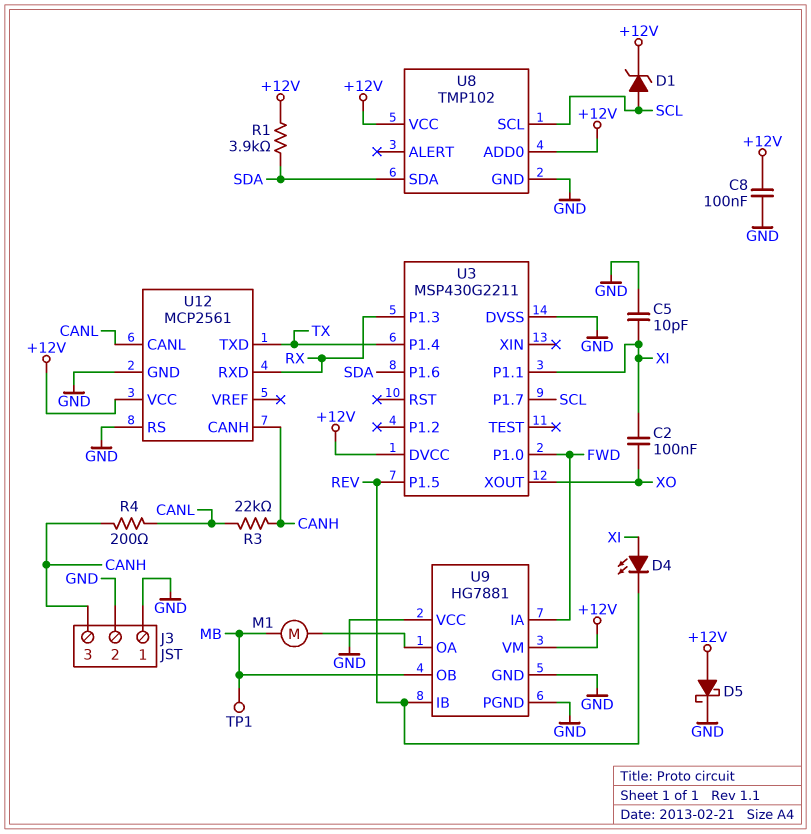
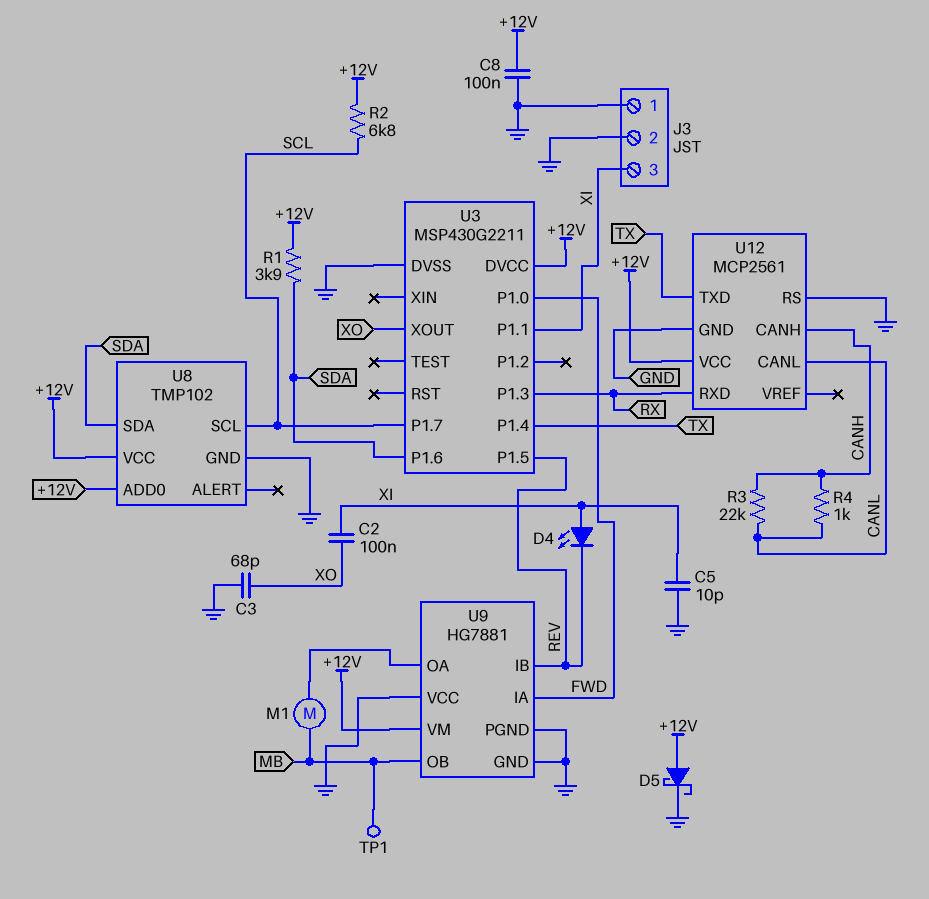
C3: none -> 68pF (GND, XO)
D1: zener (A SCL, K +12V) -> none
J3 pin 3: CANH -> XI
R2: none -> 6.8k (+12V, SCL)
R4: 200 (CANH, CANL) -> 1k (CANH, CANL)

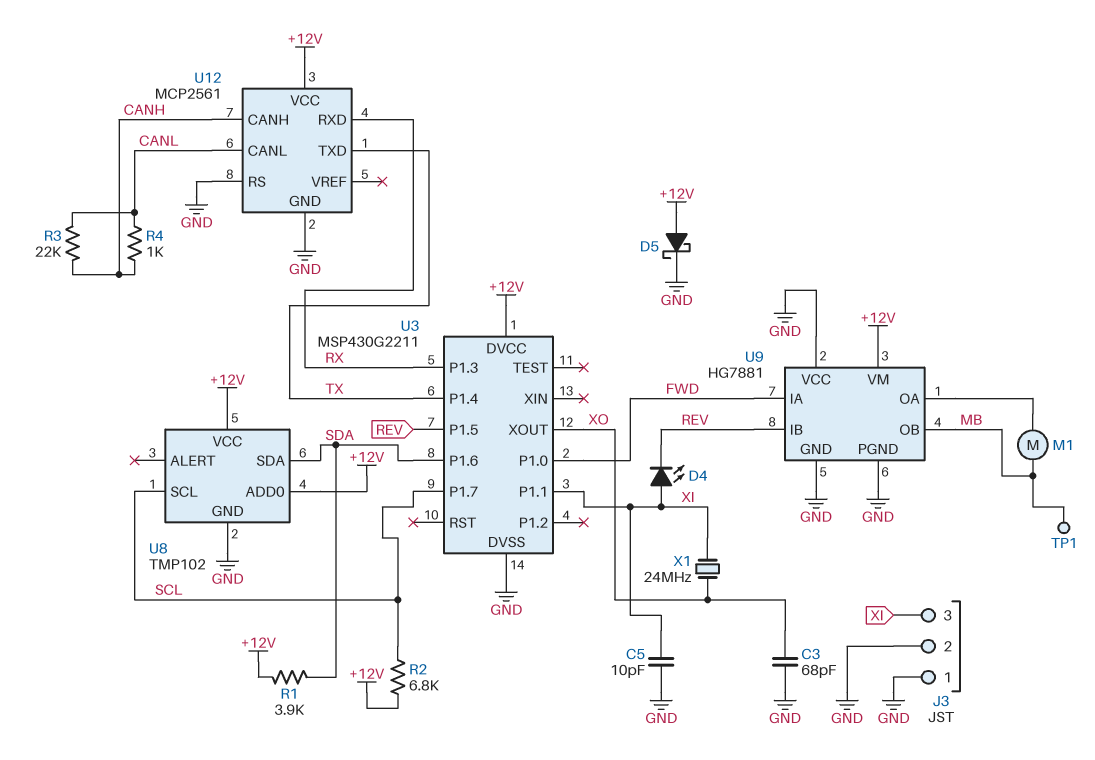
C2: 100nF (XI, XO) -> none
C8: 100nF (+12V, GND) -> none
X1: none -> 24MHz (XI, XO)

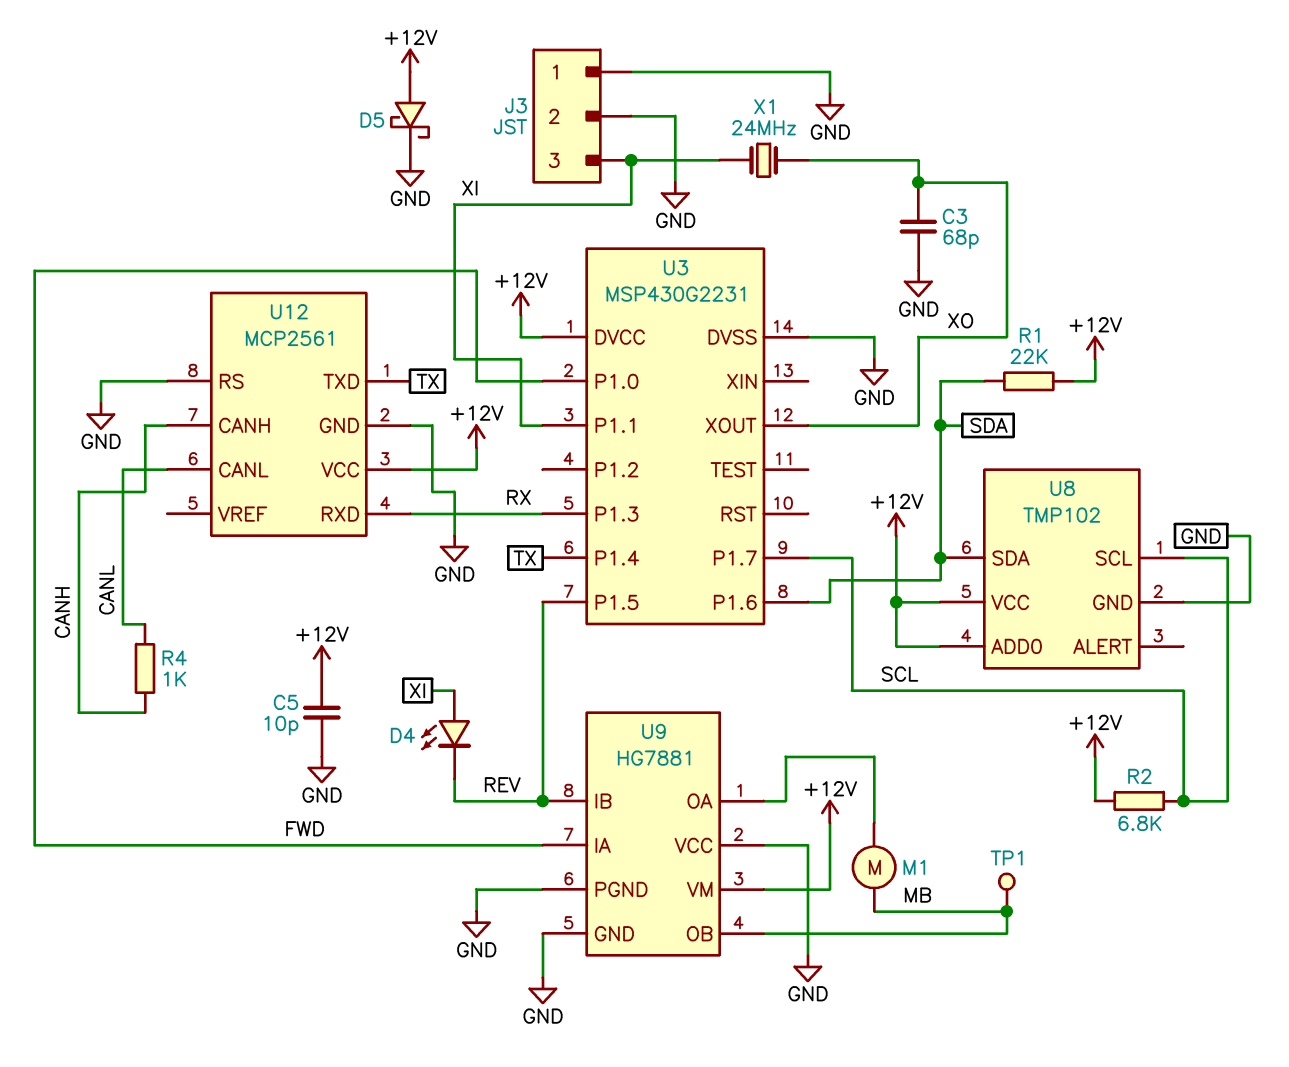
C5: 10pF (GND, XI) -> 10pF (+12V, GND)
R1: 3.9k (+12V, SDA) -> 22k (+12V, SDA)
R3: 22k (CANH, CANL) -> none
U3: MSP430G2211 -> MSP430G2231

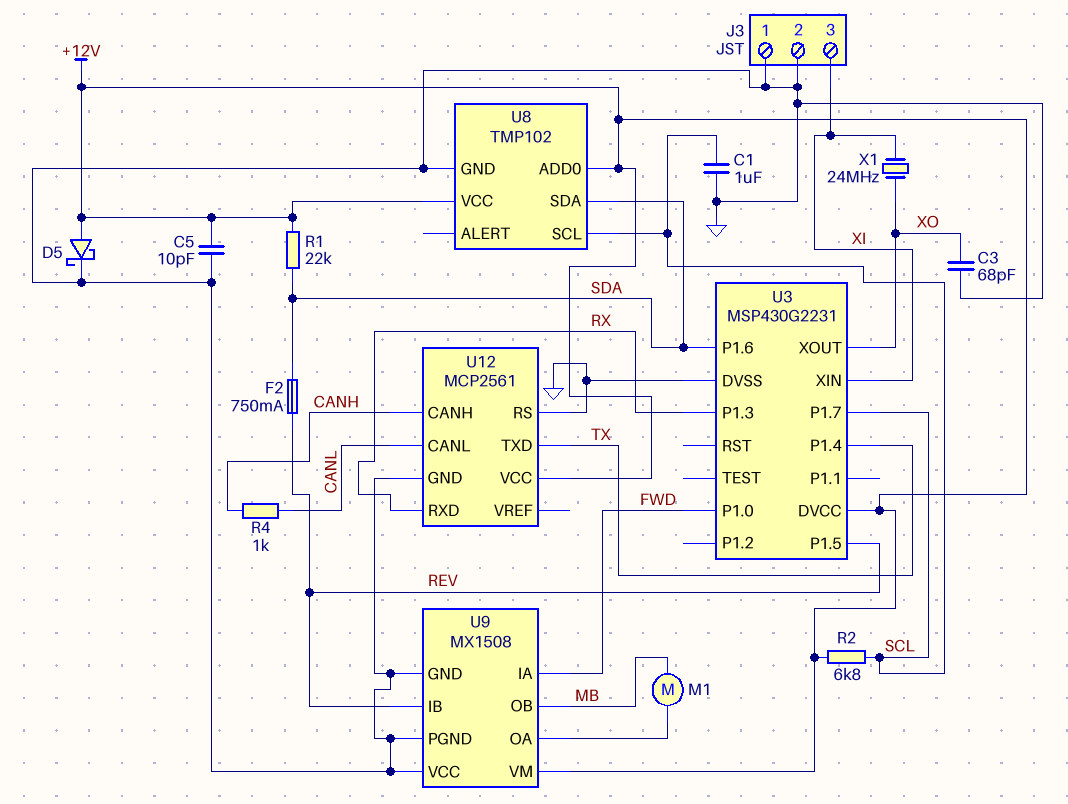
C1: none -> 1uF (GND, SCL)
D4: LED (A XI, K REV) -> none
F2: none -> 750mA (REV, SDA)
TP1: test point (MB) -> none
U3 pin P1.1: XI -> none
U3 pin XIN: none -> XI
U9: HG7881 -> MX1508

